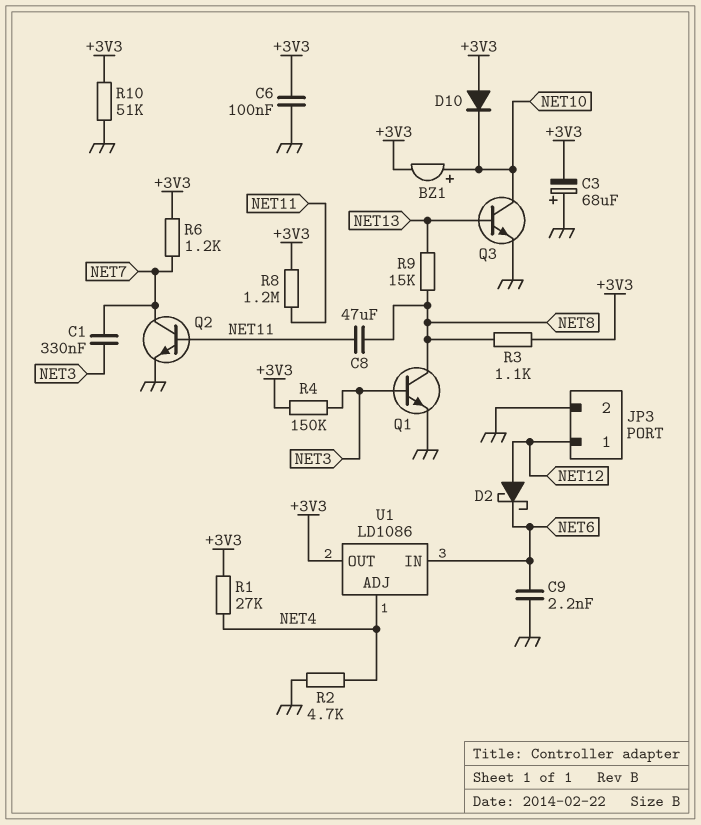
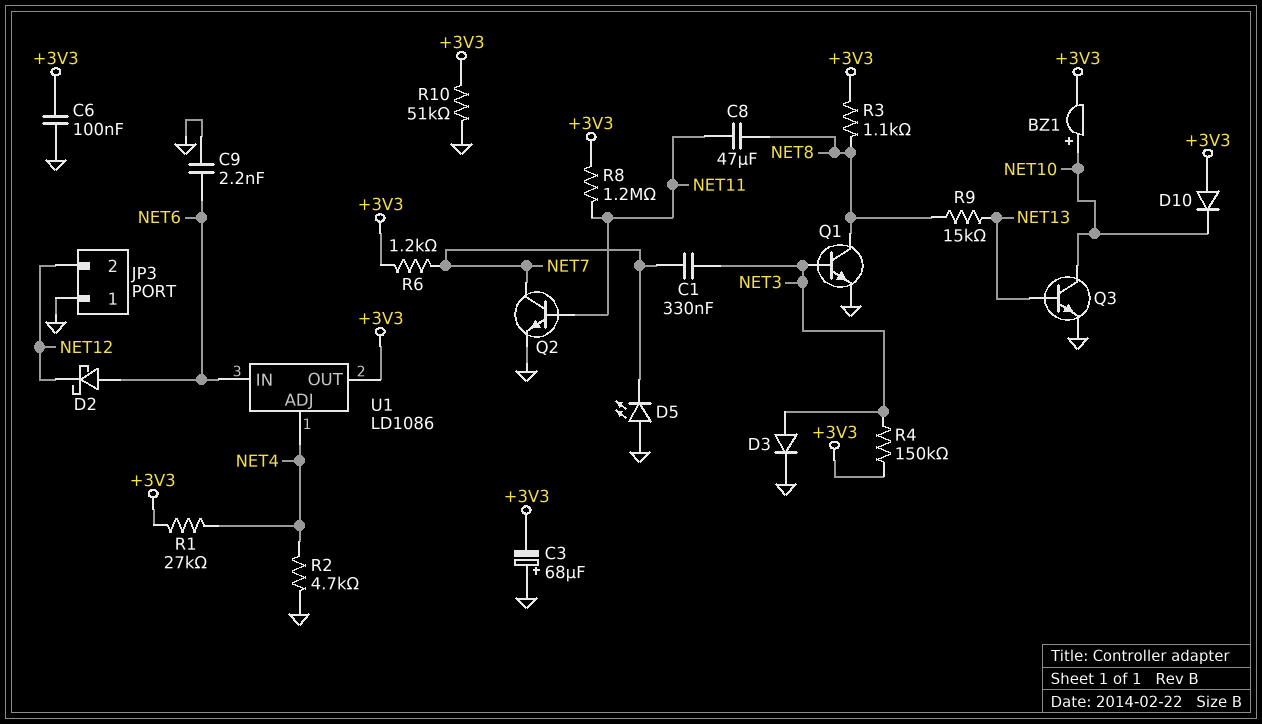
D2: schottky (A NET12, K NET6) -> schottky (A NET6, K NET12)
D3: none -> diode (A NET3, K GND)
D5: none -> LED (A GND, K NET7)
JP3 pin 1: NET12 -> GND
JP3 pin 2: GND -> NET12

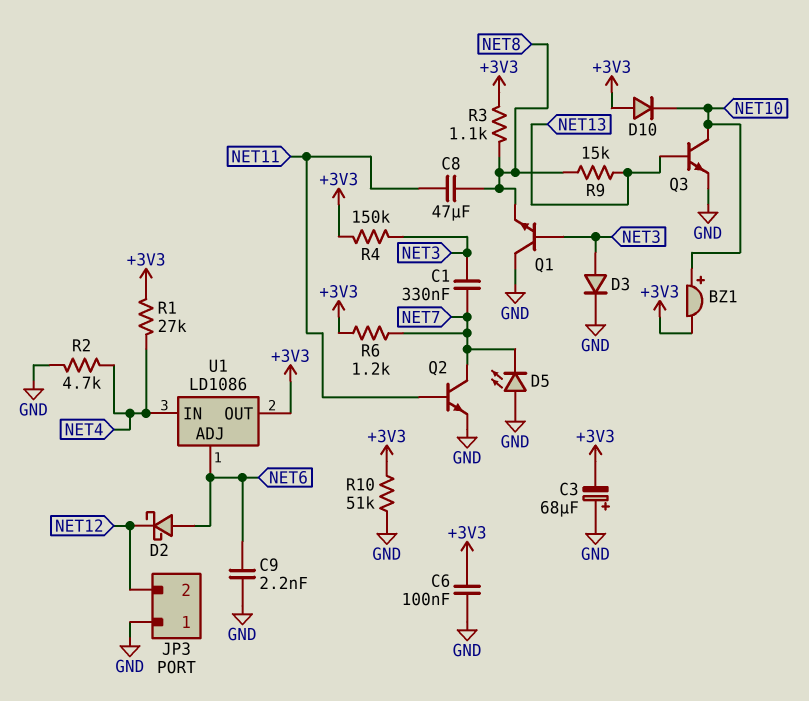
Q1: NPN (B NET3, C NET8, E GND) -> NPN (B NET3, C GND, E NET8)
R8: 1.2M (+3V3, NET11) -> none
U1 pin ADJ: NET4 -> NET6
U1 pin IN: NET6 -> NET4

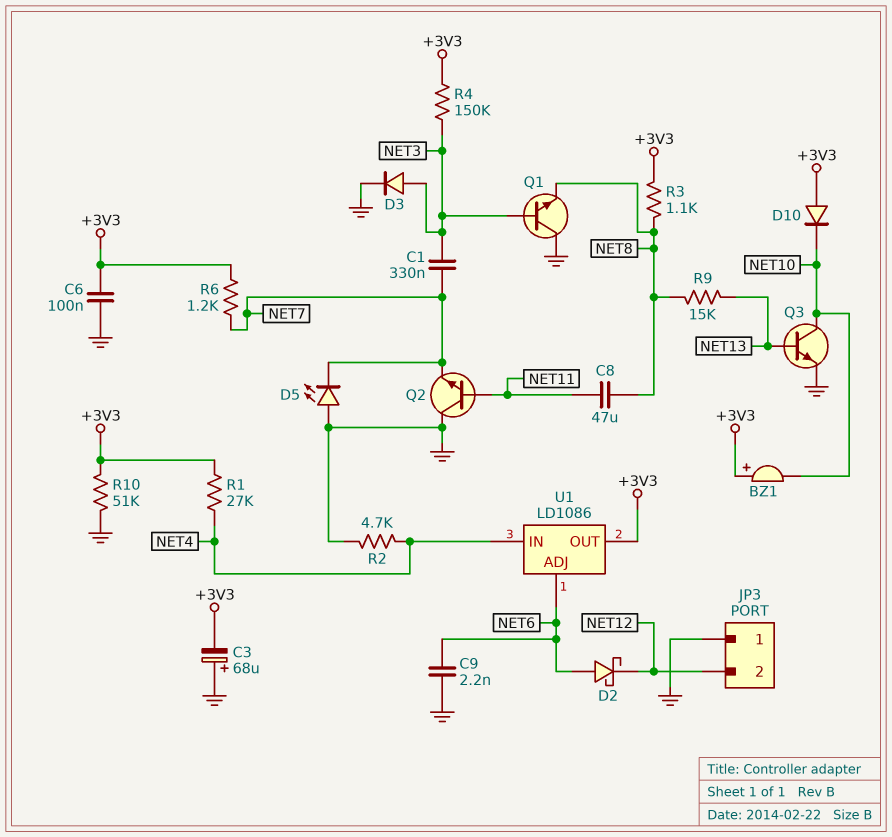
BZ1: buzzer (plus NET10, minus +3V3) -> buzzer (plus +3V3, minus NET10)
Q2: NPN (B NET11, C NET7, E GND) -> NPN (B NET11, C GND, E NET7)

